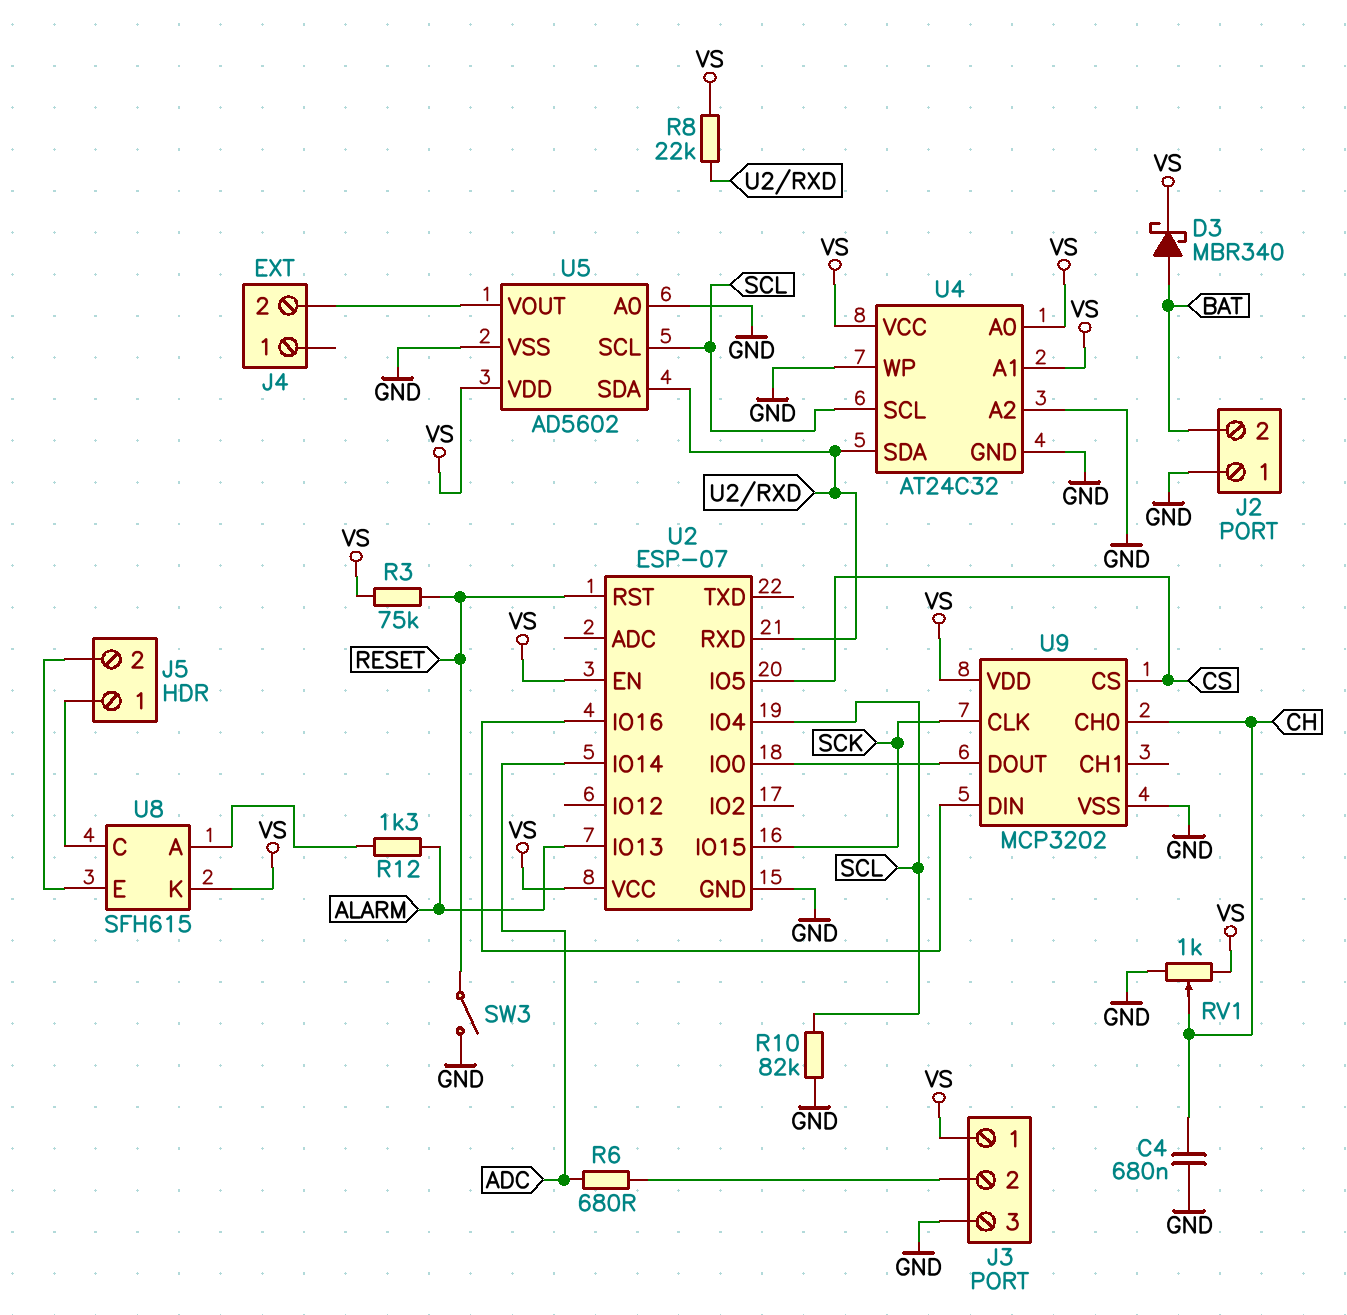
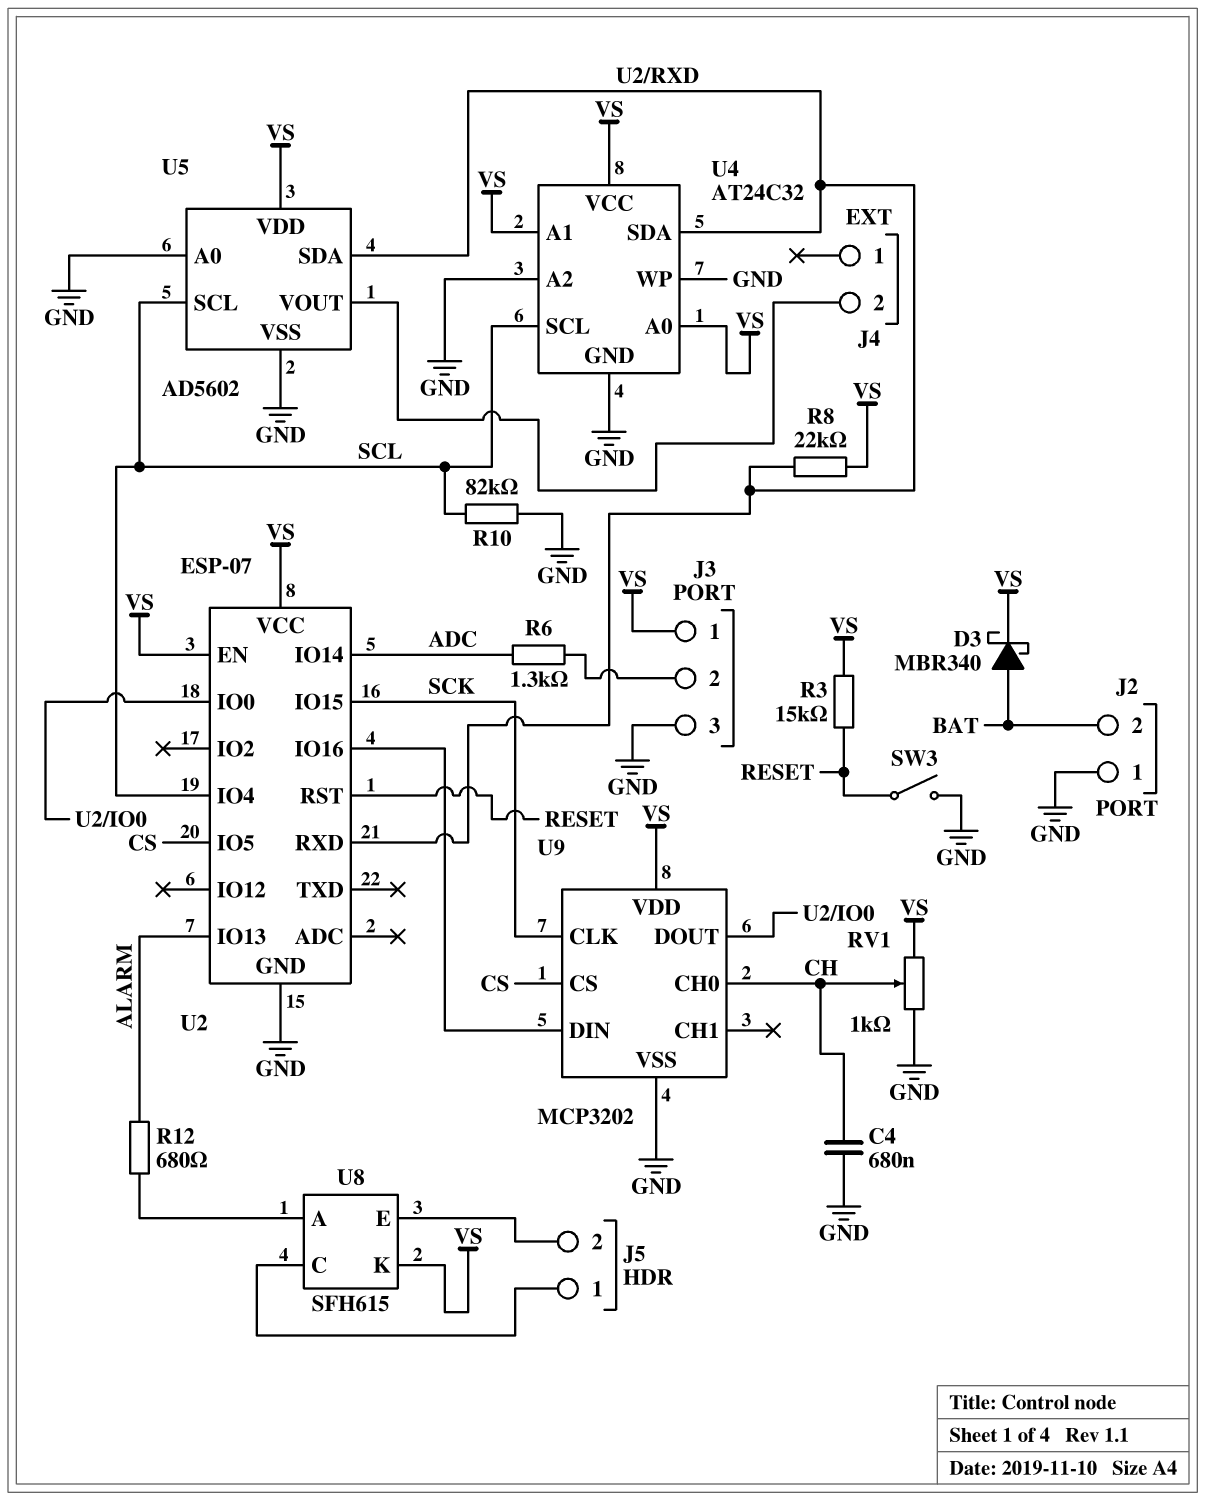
R3: 75k (RESET, VS) -> 15k (RESET, VS)
R6: 680 (ADC, J3/2) -> 1.3k (ADC, J3/2)
R12: 1.3k (ALARM, U8/A) -> 680 (ALARM, U8/A)

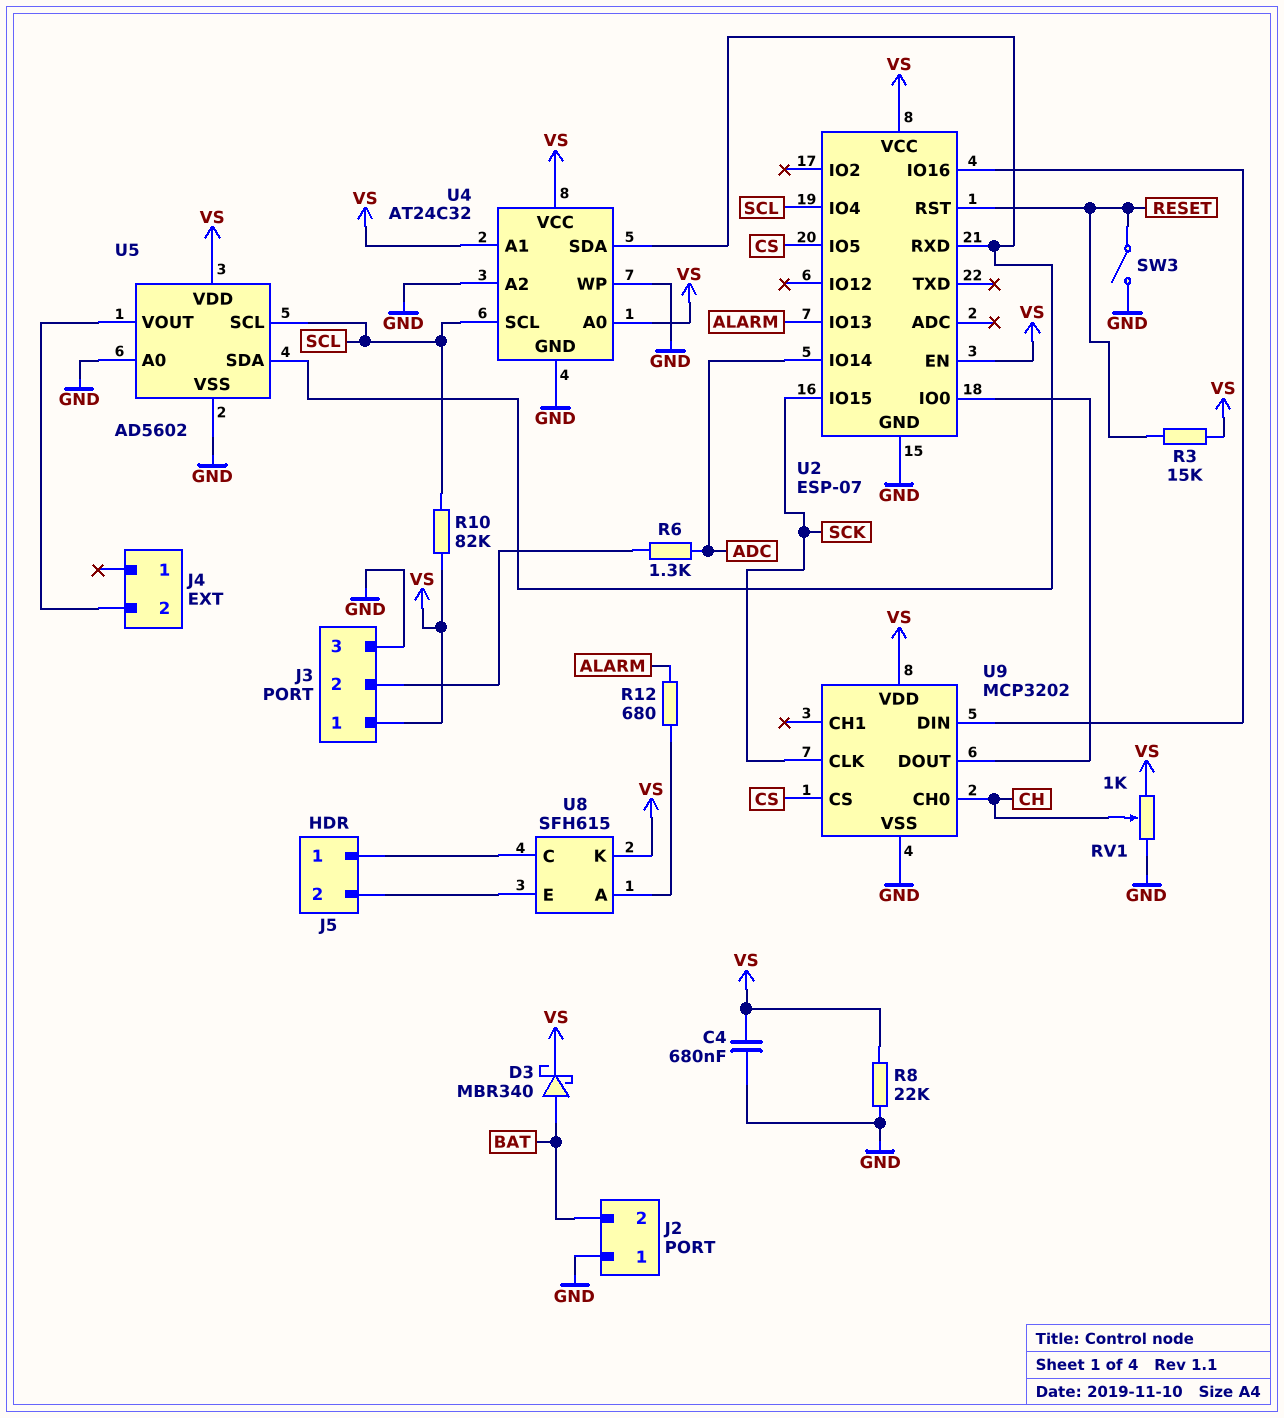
C4: 680nF (CH, GND) -> 680nF (GND, VS)
R8: 22k (U2/RXD, VS) -> 22k (GND, VS)
R10: 82k (GND, SCL) -> 82k (SCL, VS)

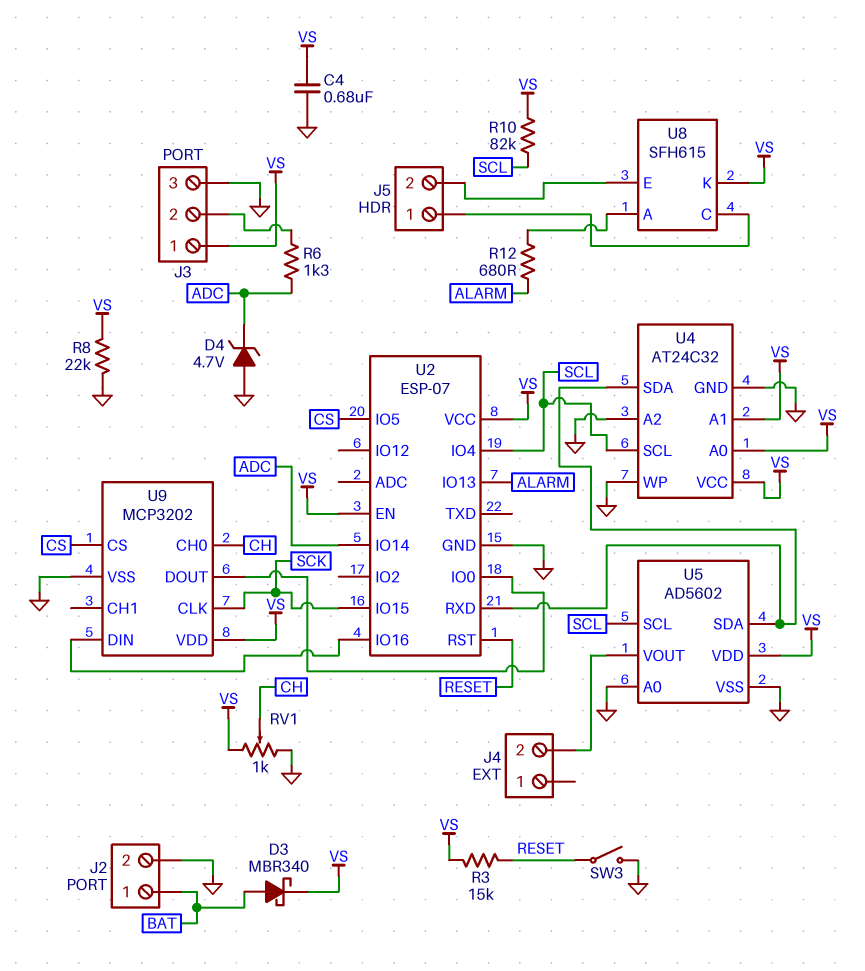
D4: none -> zener 4.7V (A GND, K ADC)
J2 pin 1: GND -> BAT
J2 pin 2: BAT -> GND

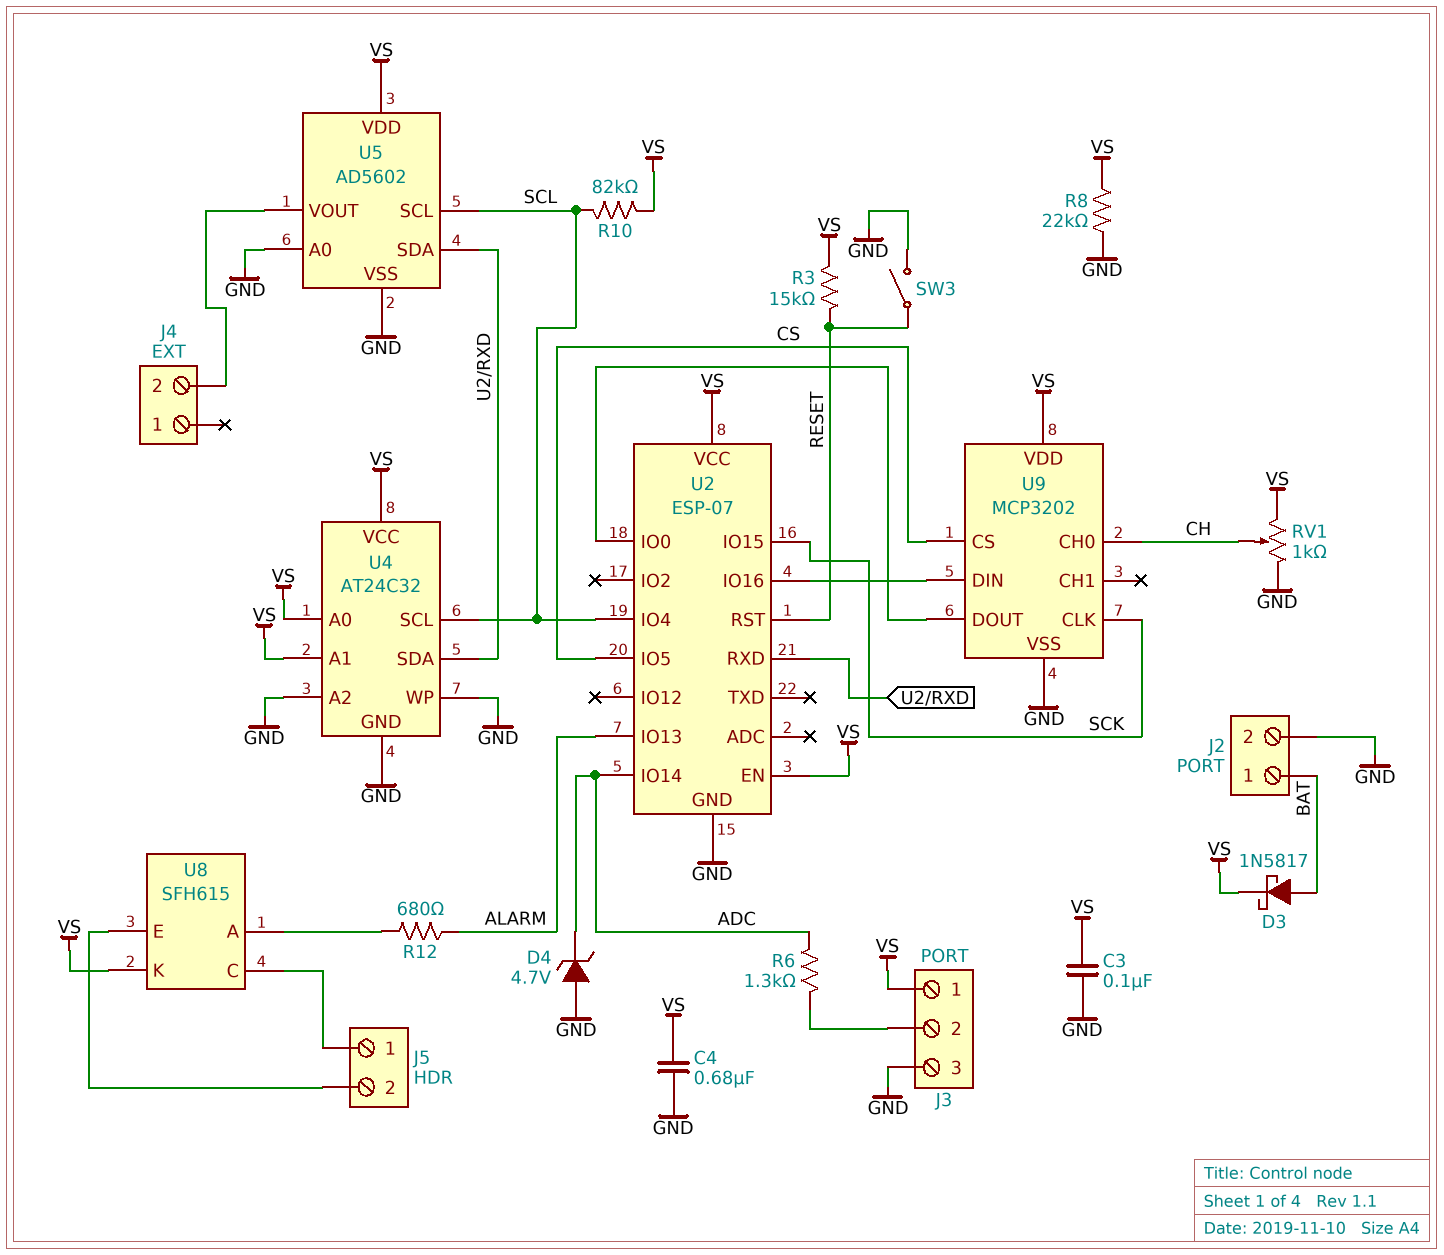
C3: none -> 100nF (GND, VS)
D3: schottky MBR340 (A BAT, K VS) -> schottky 1N5817 (A BAT, K VS)

